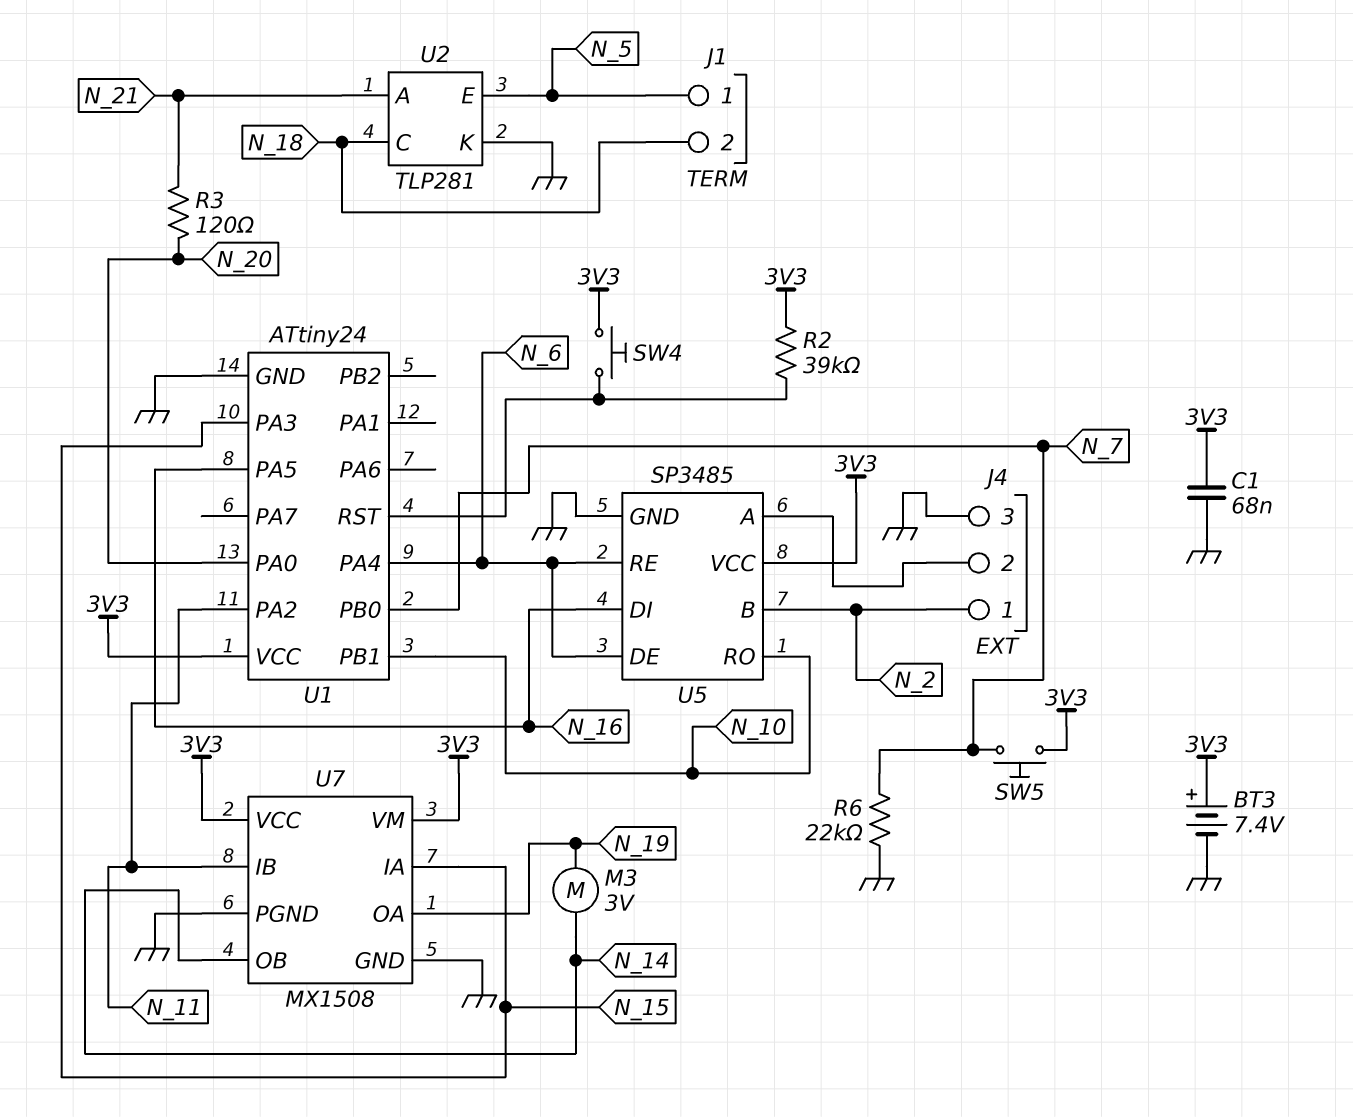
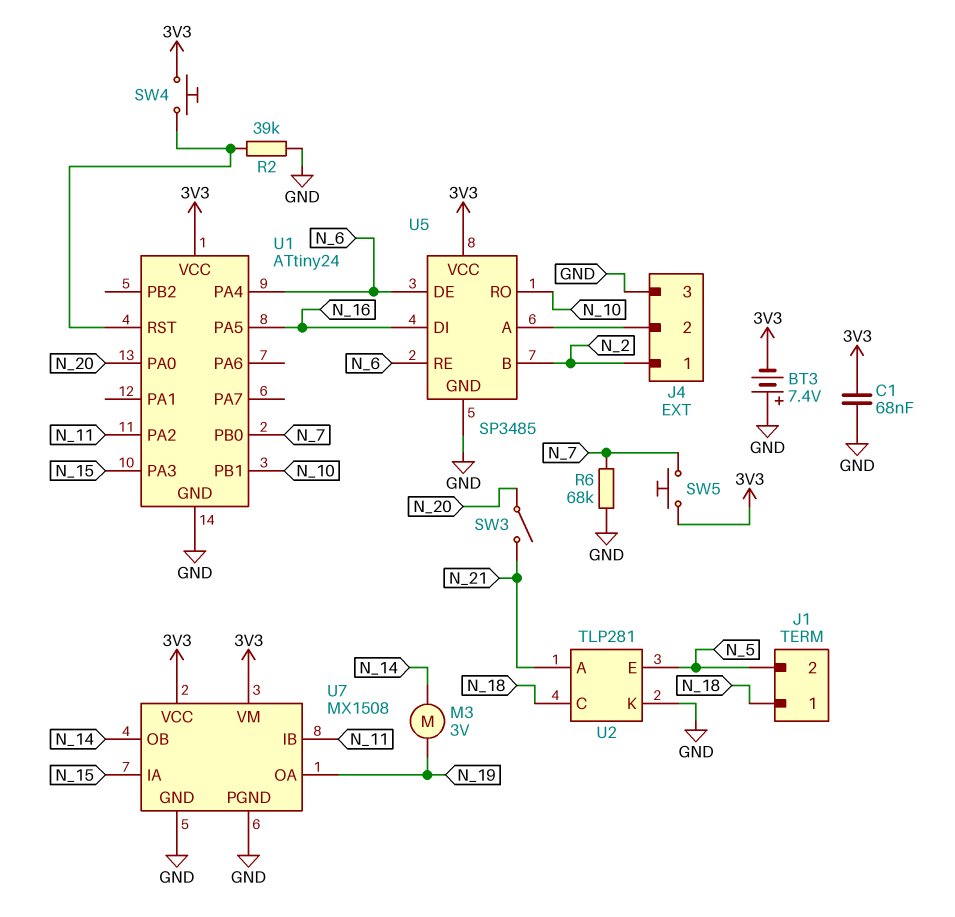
BT3: 7.4V (plus 3V3, minus GND) -> 7.4V (plus GND, minus 3V3)
J1 pin 1: N_5 -> N_18
J1 pin 2: N_18 -> N_5
R2: 39k (3V3, U1/RST) -> 39k (GND, U1/RST)
R3: 120 (N_20, N_21) -> none
R6: 22k (GND, N_7) -> 68k (GND, N_7)
SW3: none -> switch (N_20, N_21)

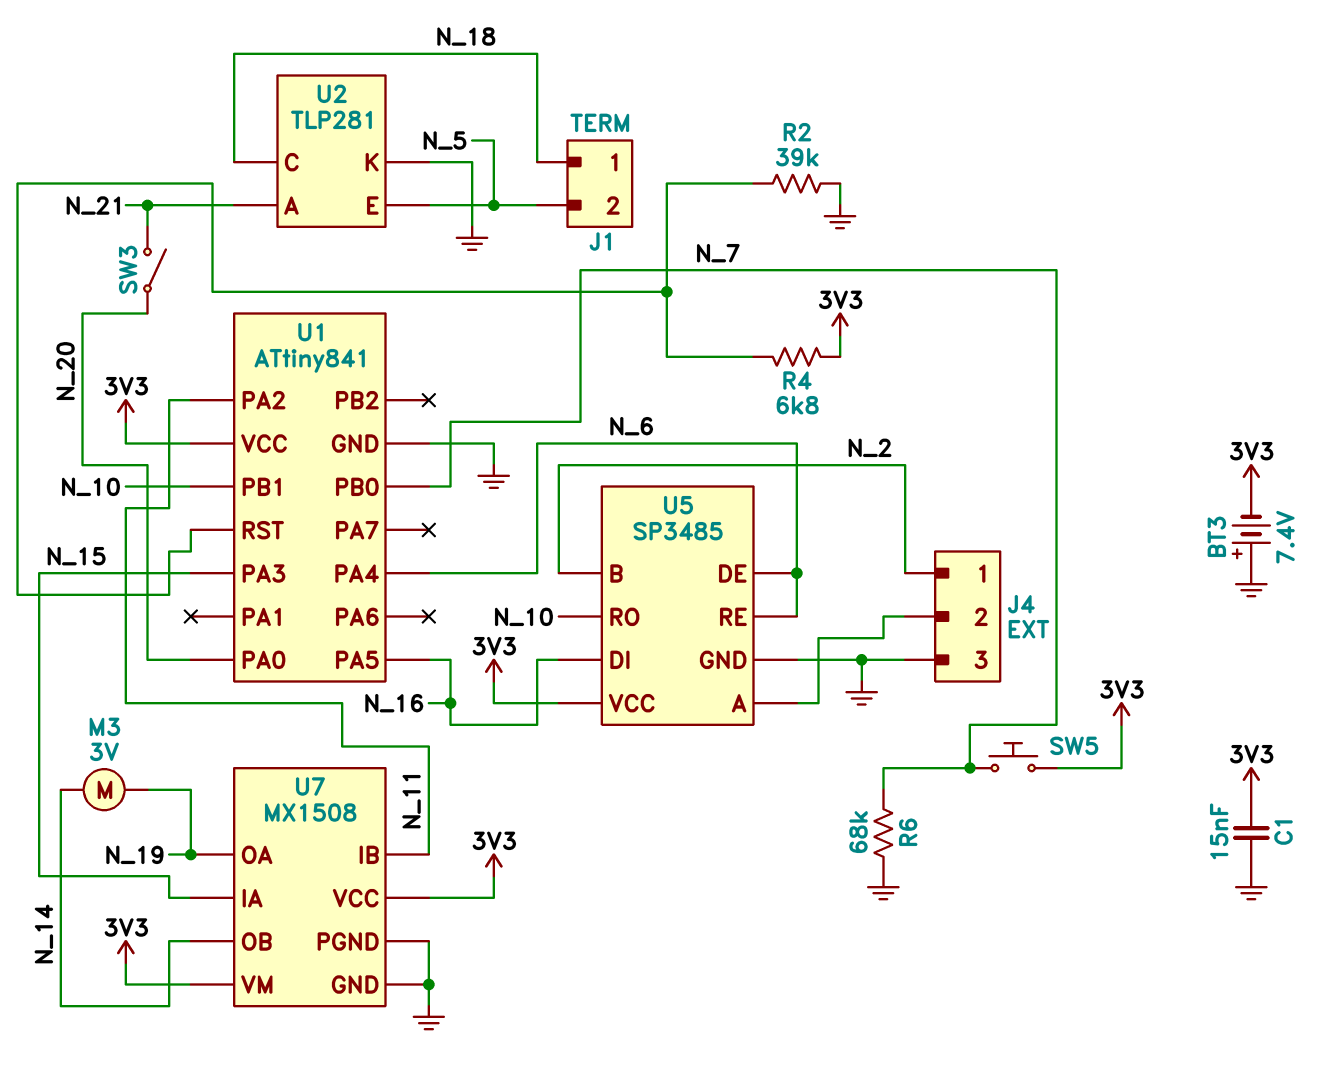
C1: 68nF (3V3, GND) -> 15nF (3V3, GND)
R4: none -> 6.8k (3V3, U1/RST)
SW4: button (3V3, U1/RST) -> none
U1: ATtiny24 -> ATtiny841

